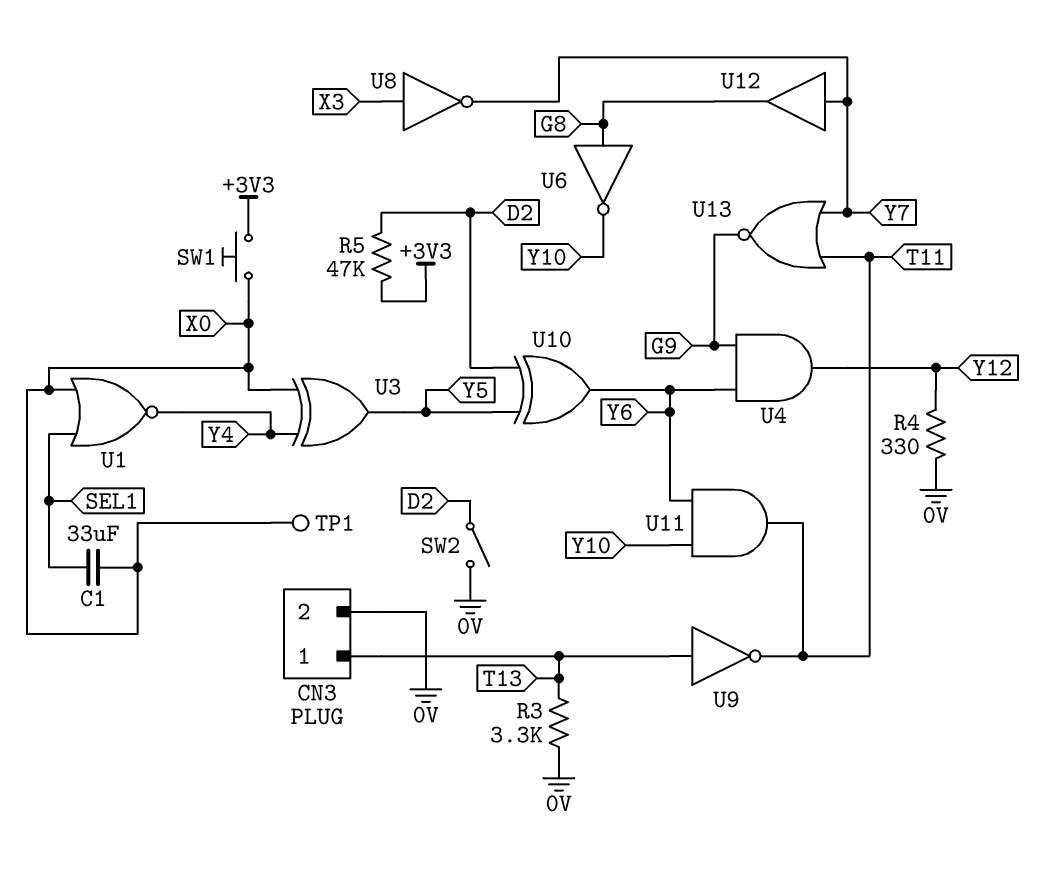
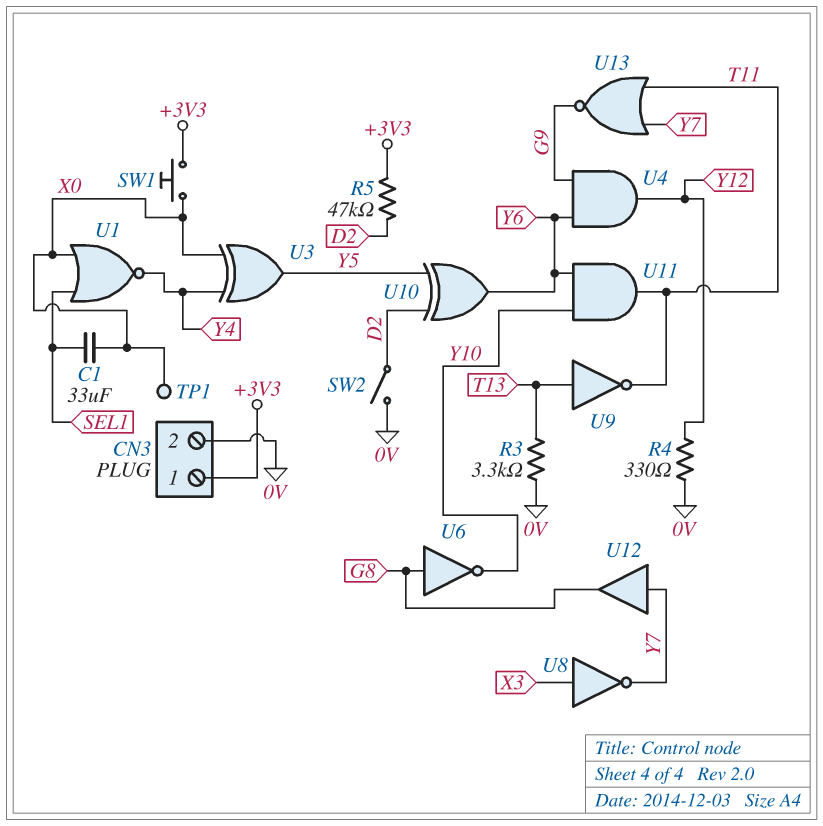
CN3 pin 1: T13 -> +3V3

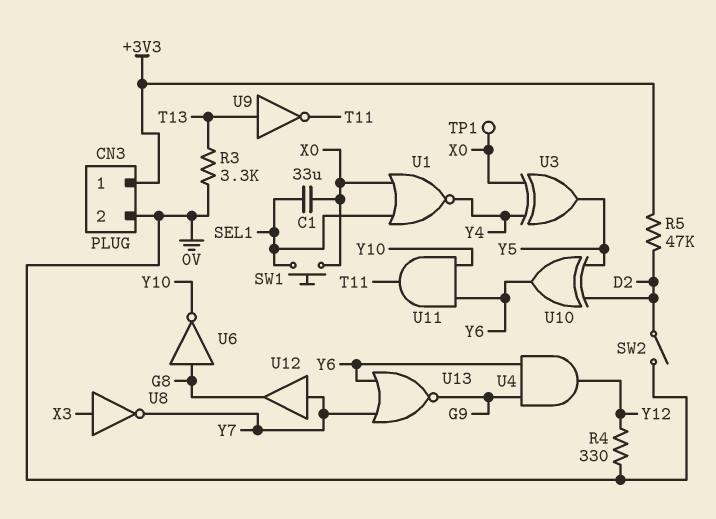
SW1: button (+3V3, X0) -> button (SEL1, X0)
U13: NOR (in T11, in Y7, out G9) -> NOR (in Y6, in Y7, out G9)

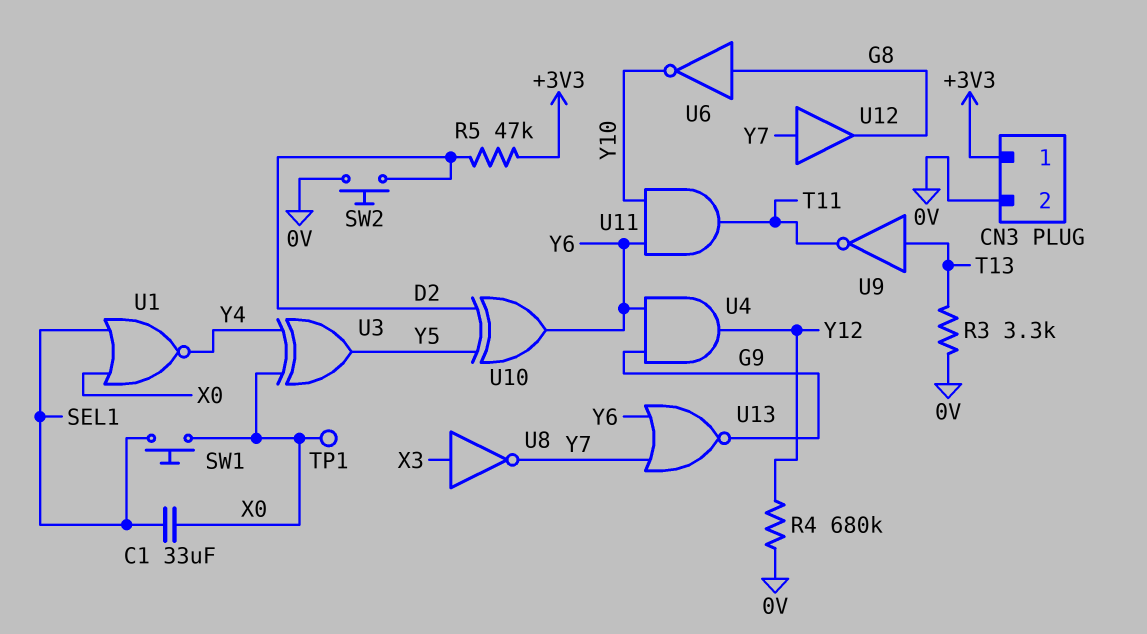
R4: 330 (0V, Y12) -> 680k (0V, Y12)
SW2: switch (0V, D2) -> button (0V, D2)

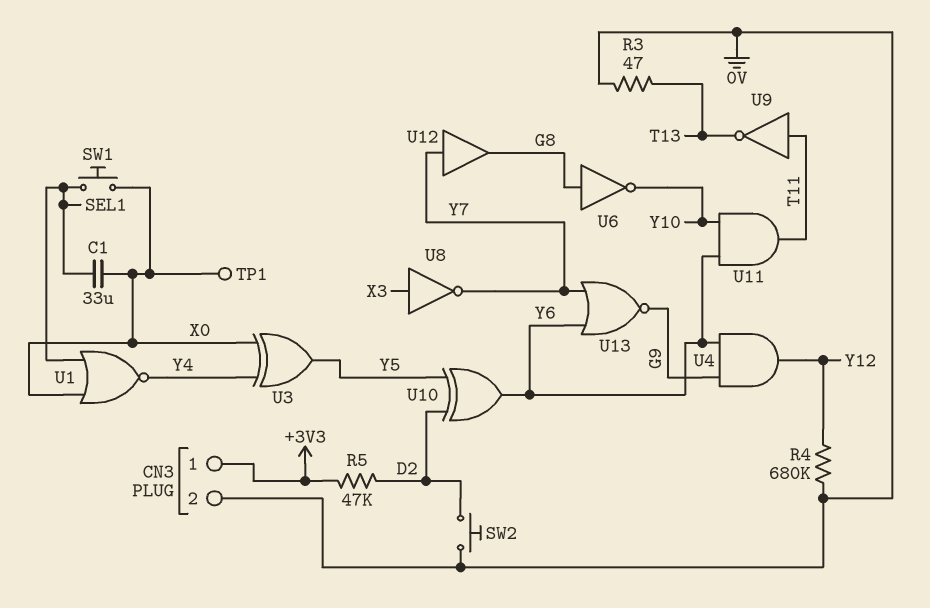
R3: 3.3k (0V, T13) -> 47 (0V, T13)
U9: NOT (in T13, out T11) -> NOT (in T11, out T13)

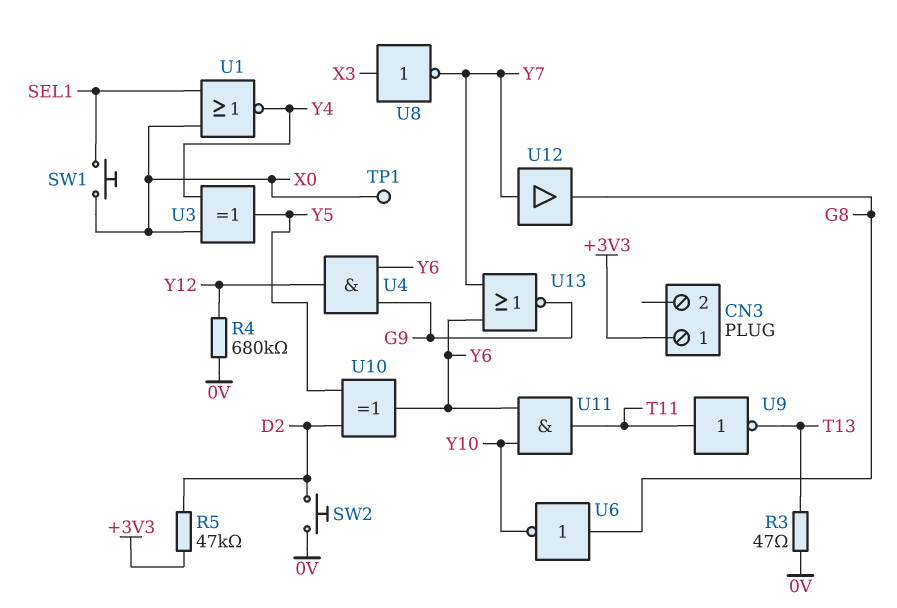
C1: 33uF (SEL1, X0) -> none
CN3 pin 2: 0V -> none

